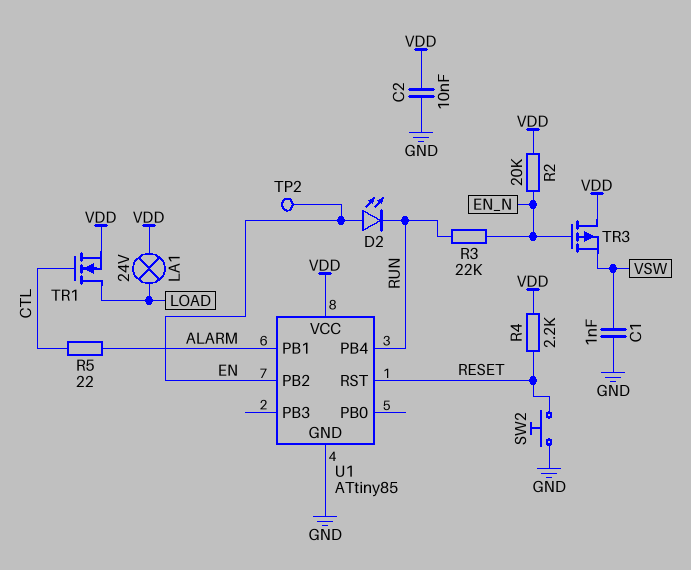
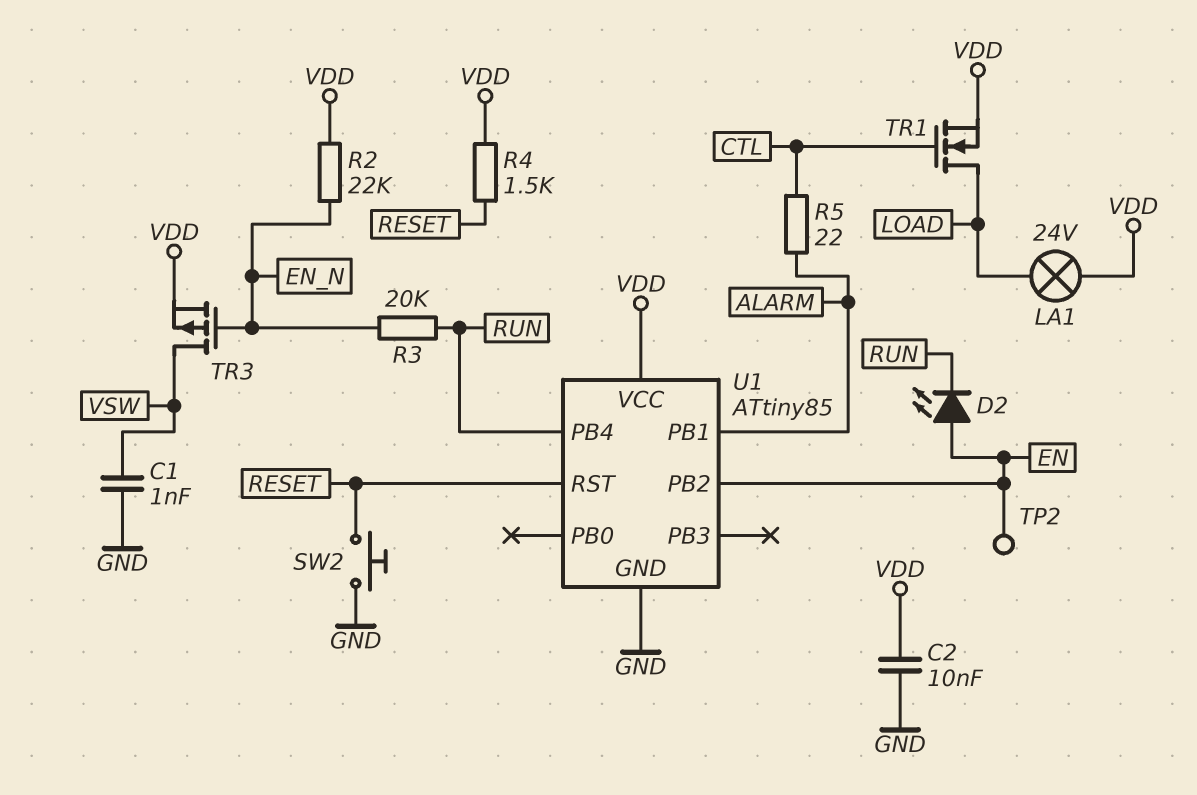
R2: 20k (EN_N, VDD) -> 22k (EN_N, VDD)
R3: 22k (EN_N, RUN) -> 20k (EN_N, RUN)
R4: 2.2k (RESET, VDD) -> 1.5k (RESET, VDD)
TR3: PMOS (G EN_N, D VDD, S VSW) -> PMOS (G EN_N, D VSW, S VDD)

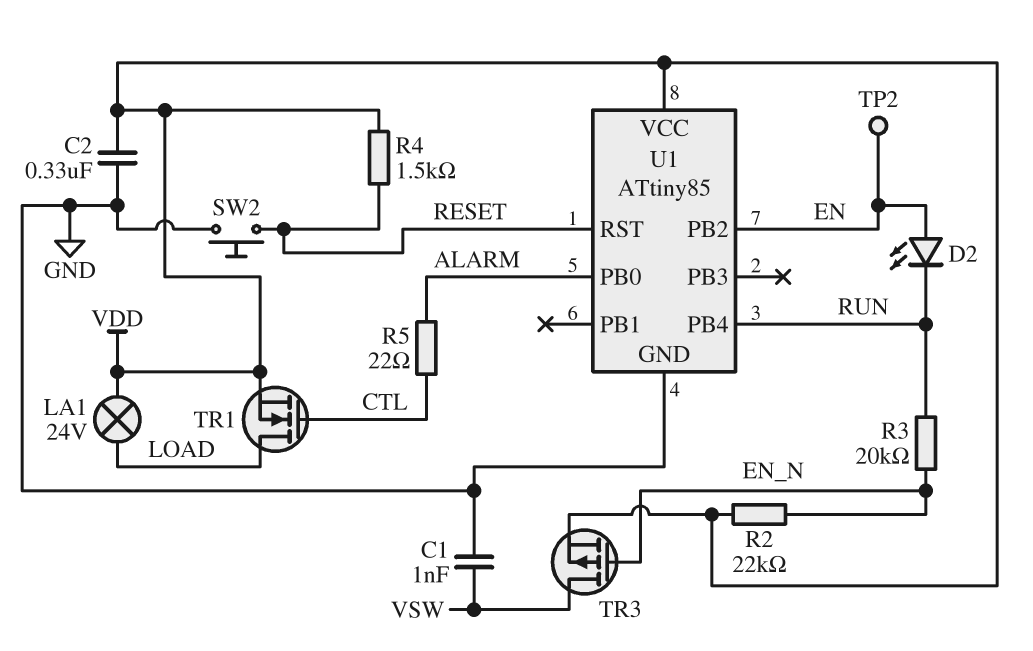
C2: 10nF (GND, VDD) -> 330nF (GND, VDD)
U1 pin PB0: none -> ALARM
U1 pin PB1: ALARM -> none

